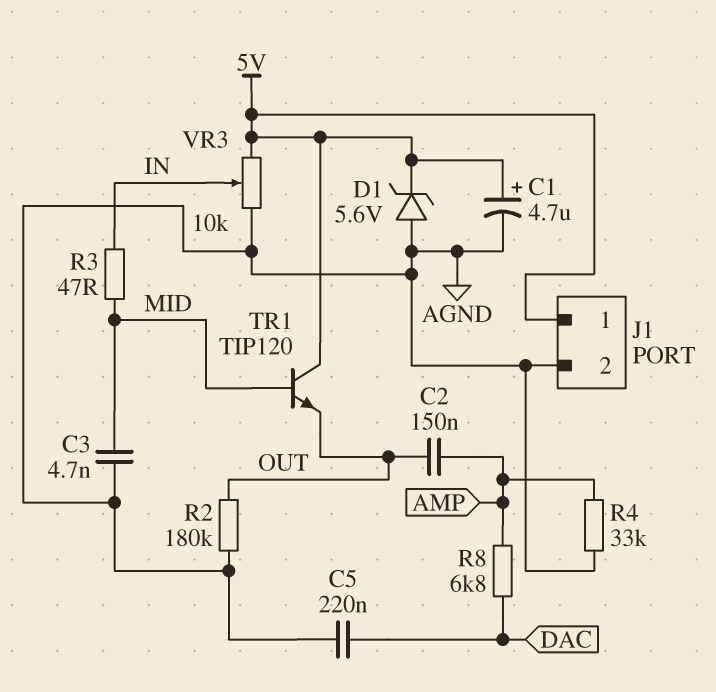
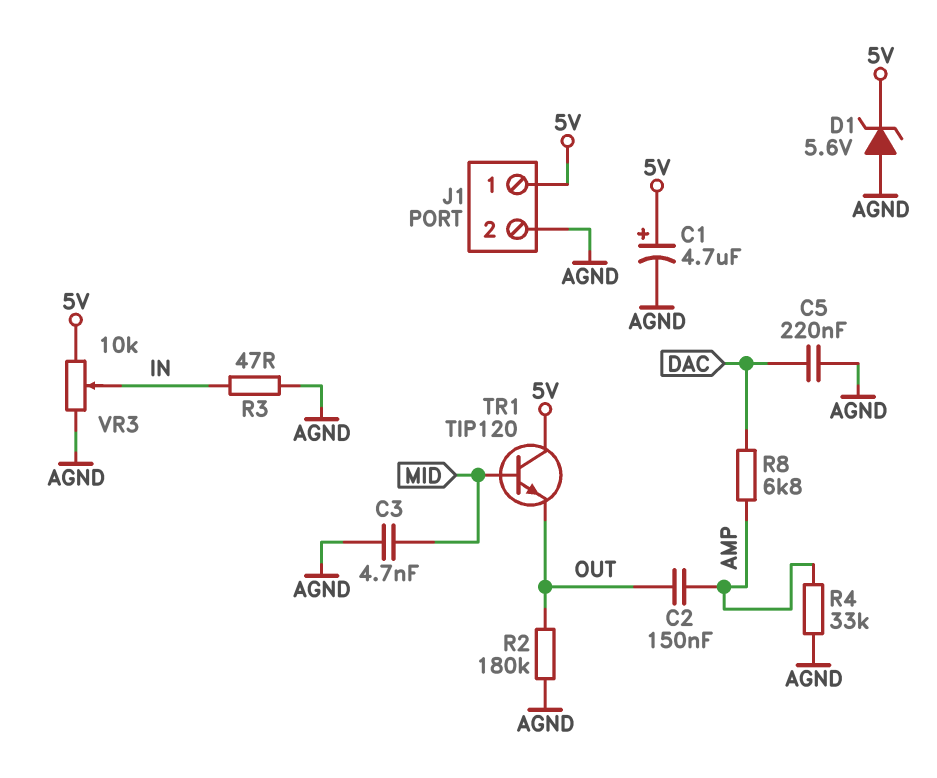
R3: 47 (IN, MID) -> 47 (AGND, IN)

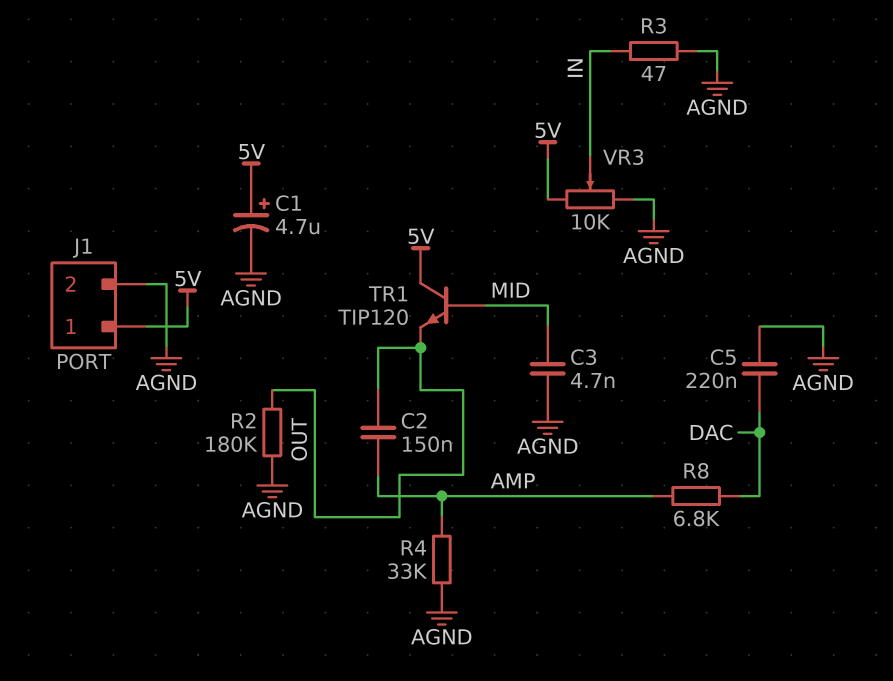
D1: zener 5.6V (A AGND, K 5V) -> none

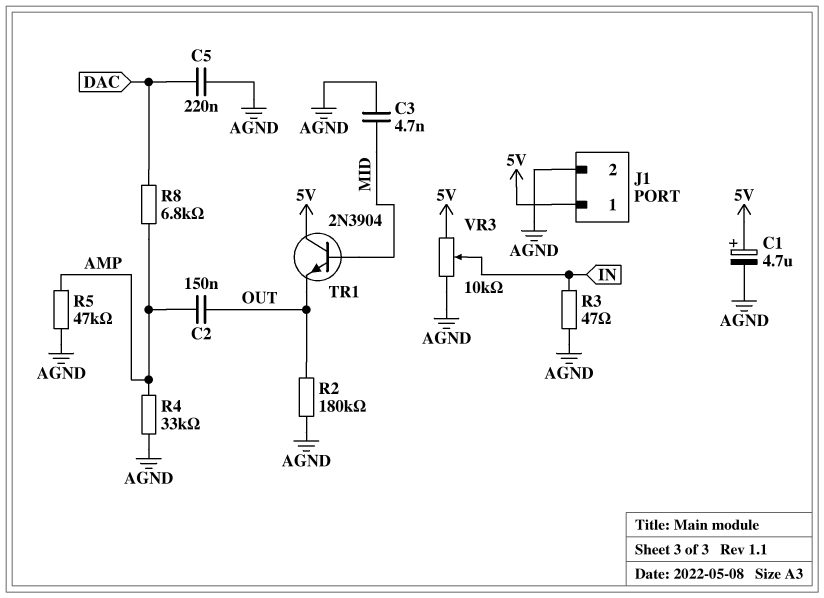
R5: none -> 47k (AGND, AMP)
TR1: NPN TIP120 (B MID, C 5V, E OUT) -> NPN 2N3904 (B MID, C 5V, E OUT)

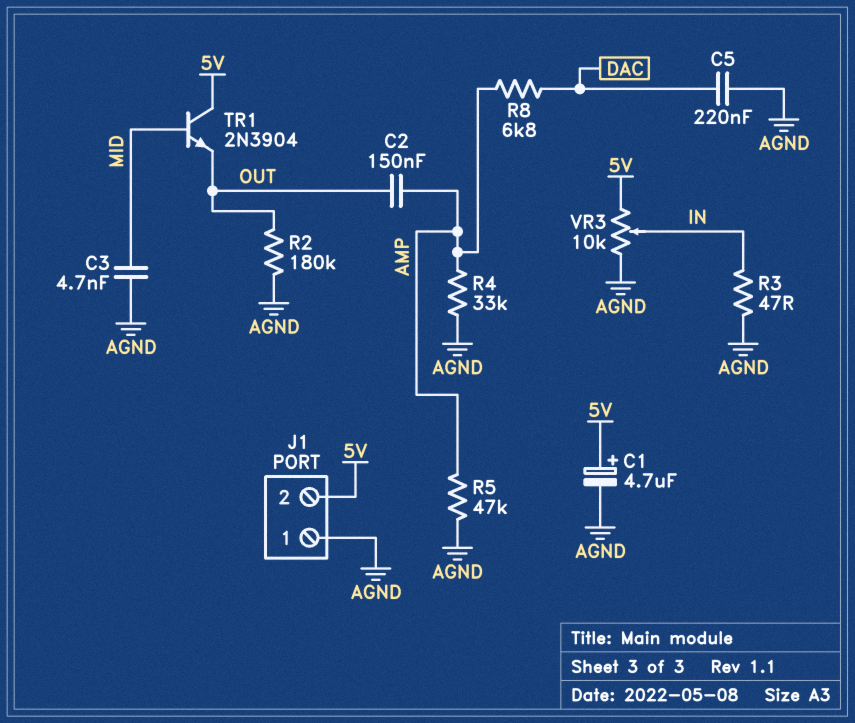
J1 pin 1: 5V -> AGND
J1 pin 2: AGND -> 5V

